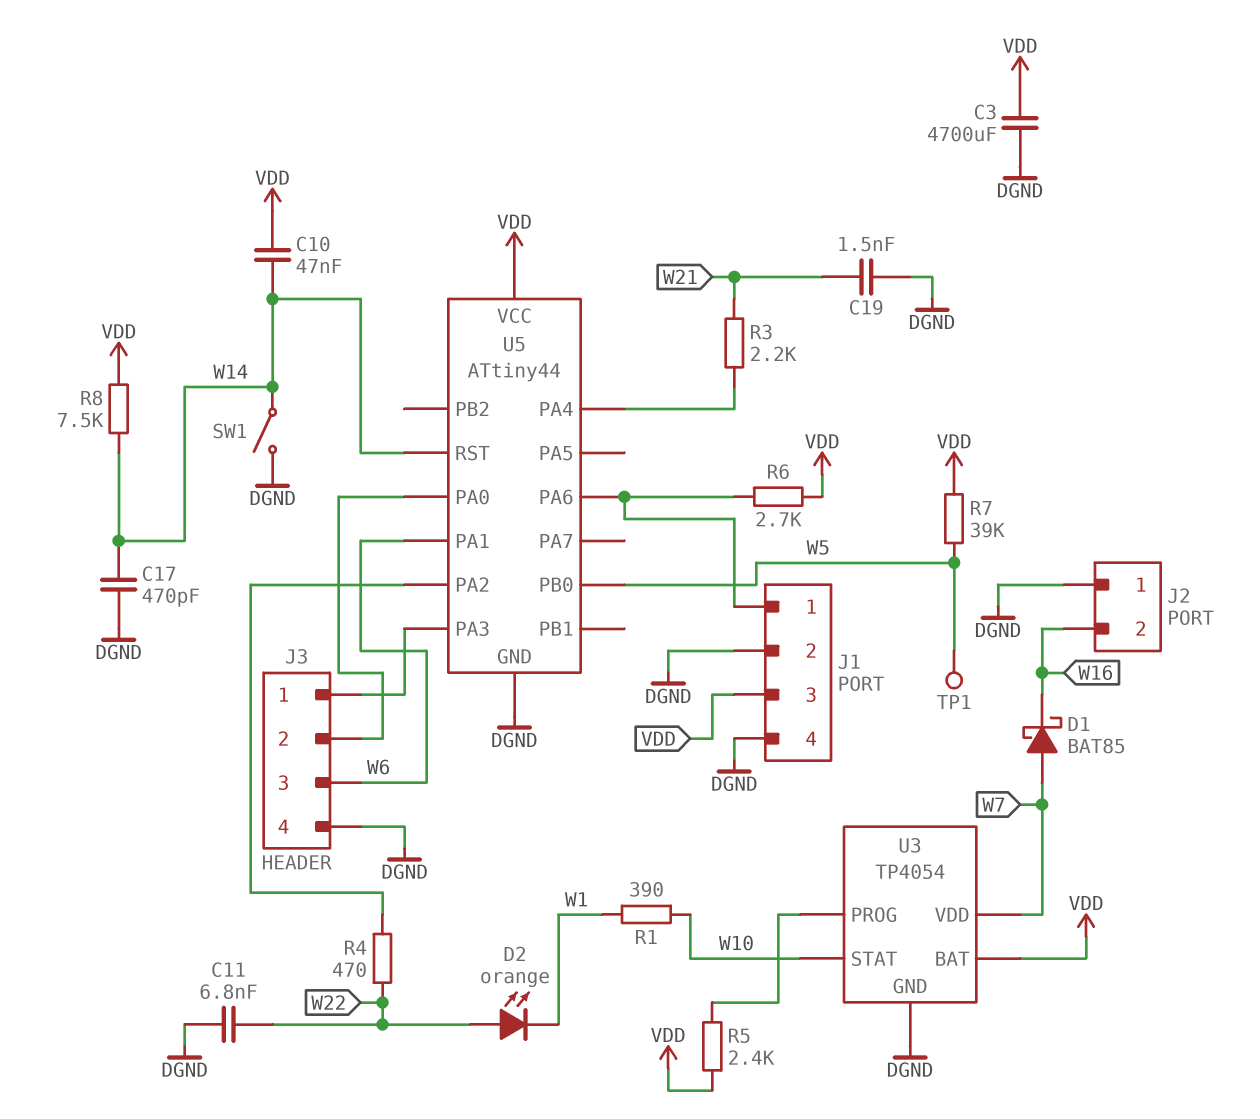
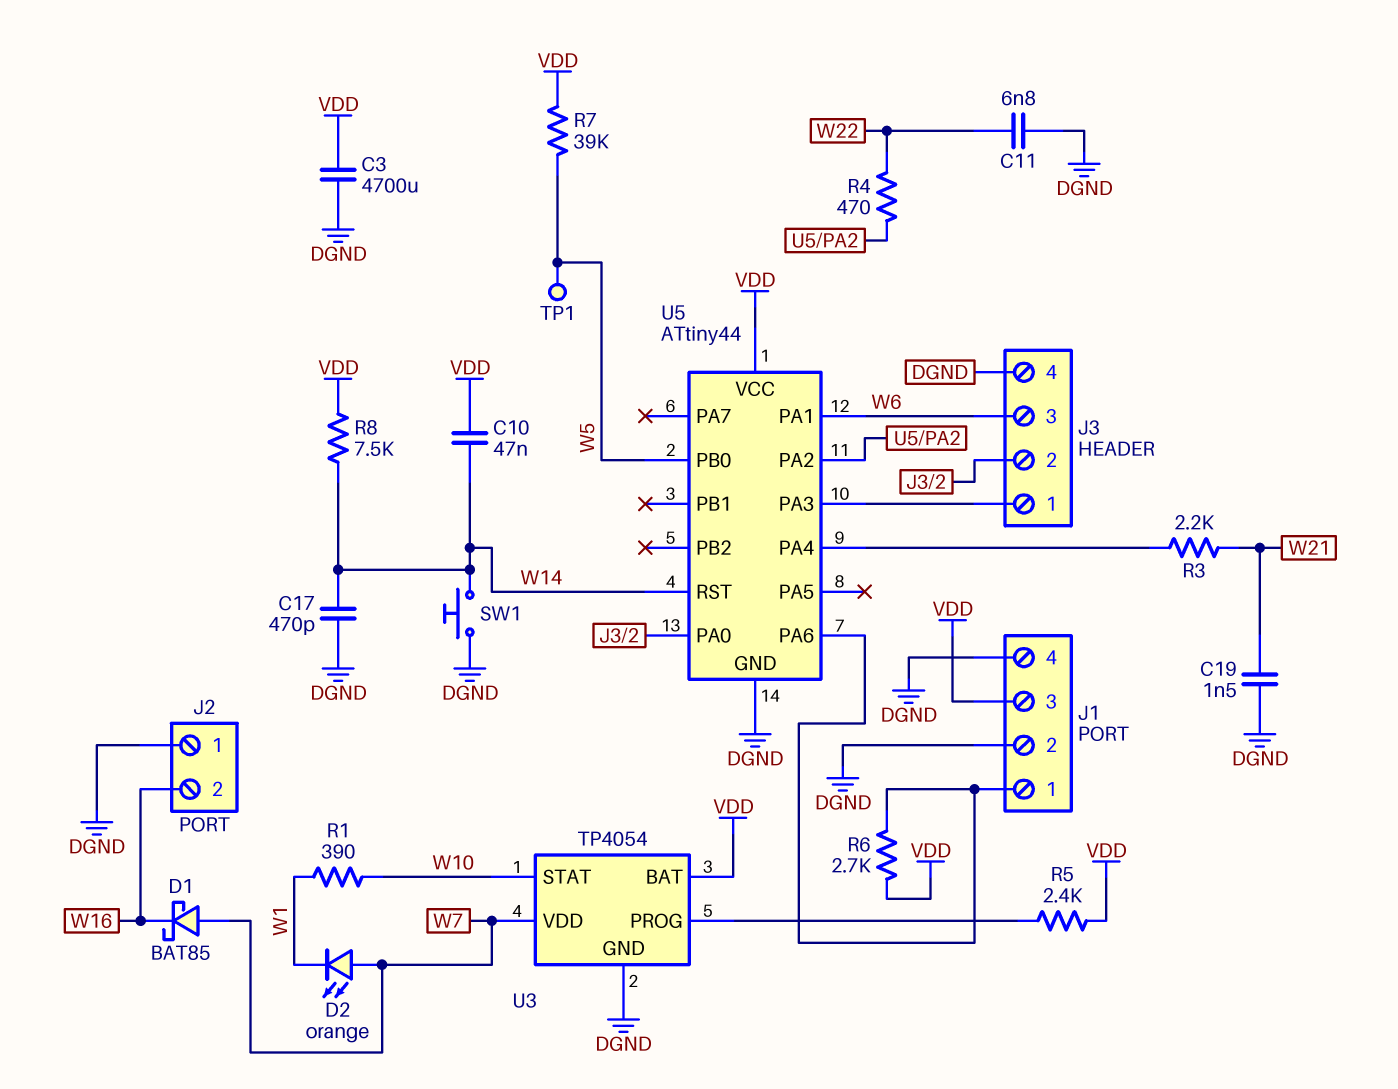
D2: LED orange (A W22, K W1) -> LED orange (A W7, K W1)
SW1: switch (DGND, W14) -> button (DGND, W14)

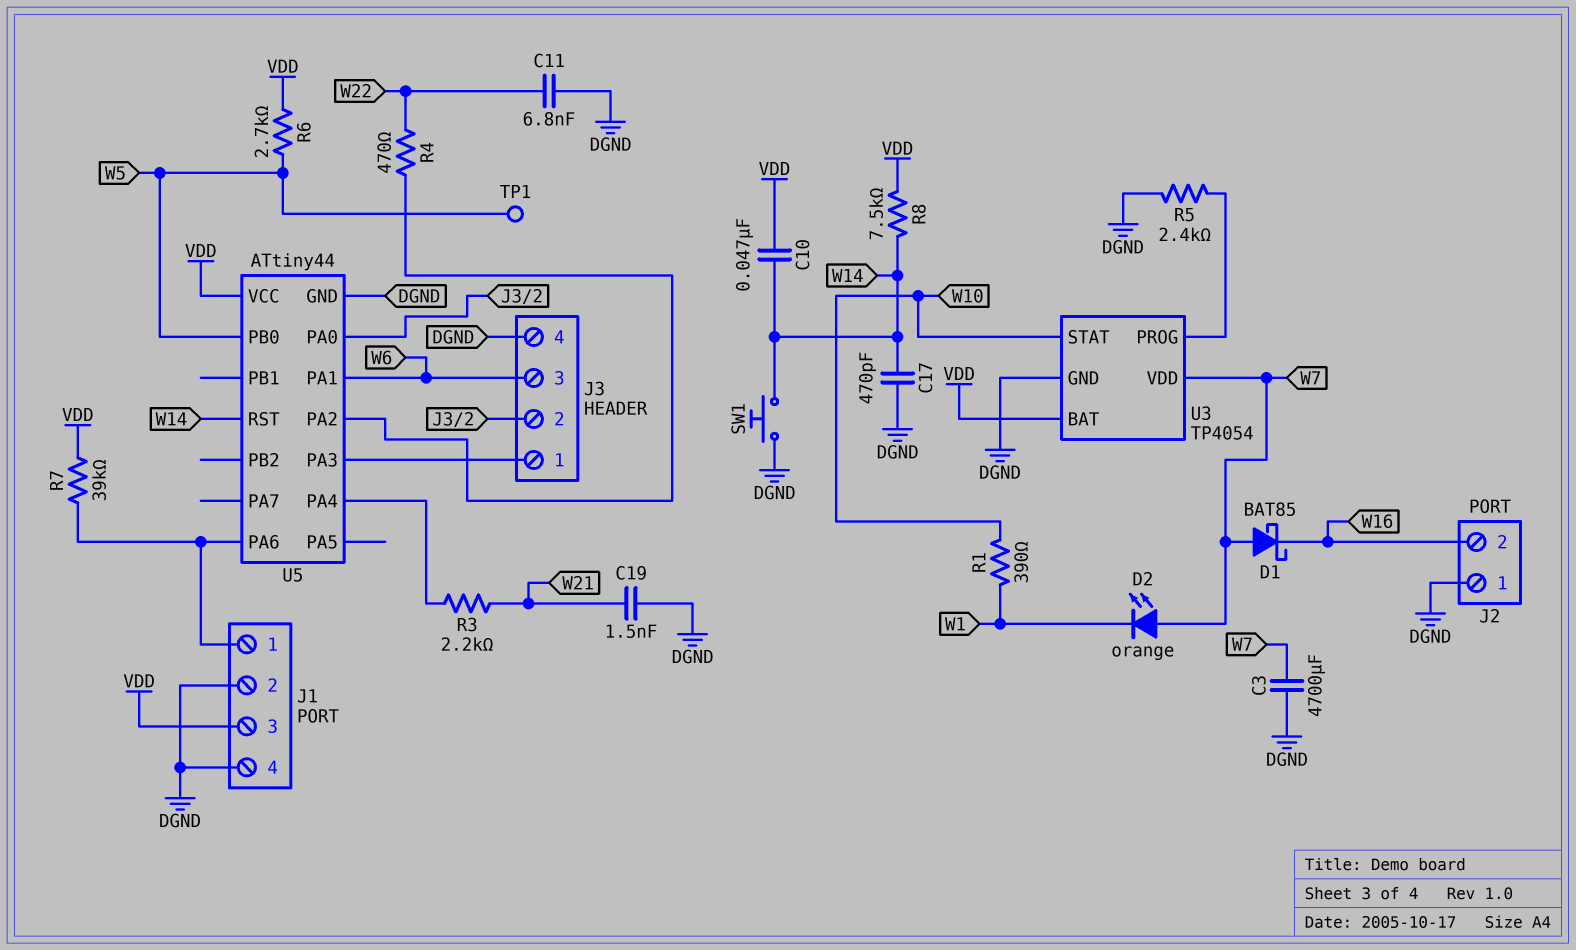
C3: 4700uF (DGND, VDD) -> 4700uF (DGND, W7)
R5: 2.4k (U3/PROG, VDD) -> 2.4k (DGND, U3/PROG)
R6: 2.7k (J1/1, VDD) -> 2.7k (VDD, W5)
R7: 39k (VDD, W5) -> 39k (J1/1, VDD)

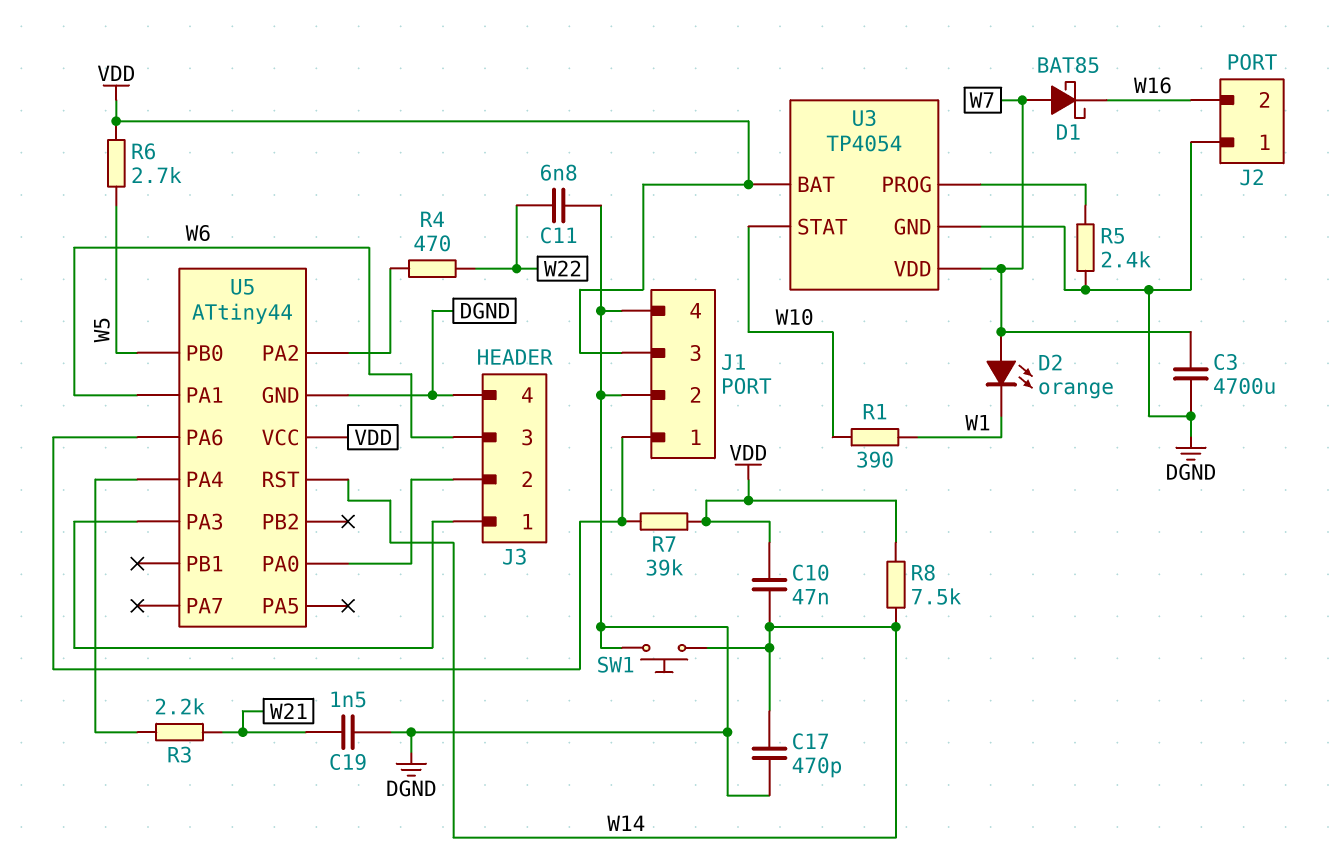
TP1: test point (W5) -> none

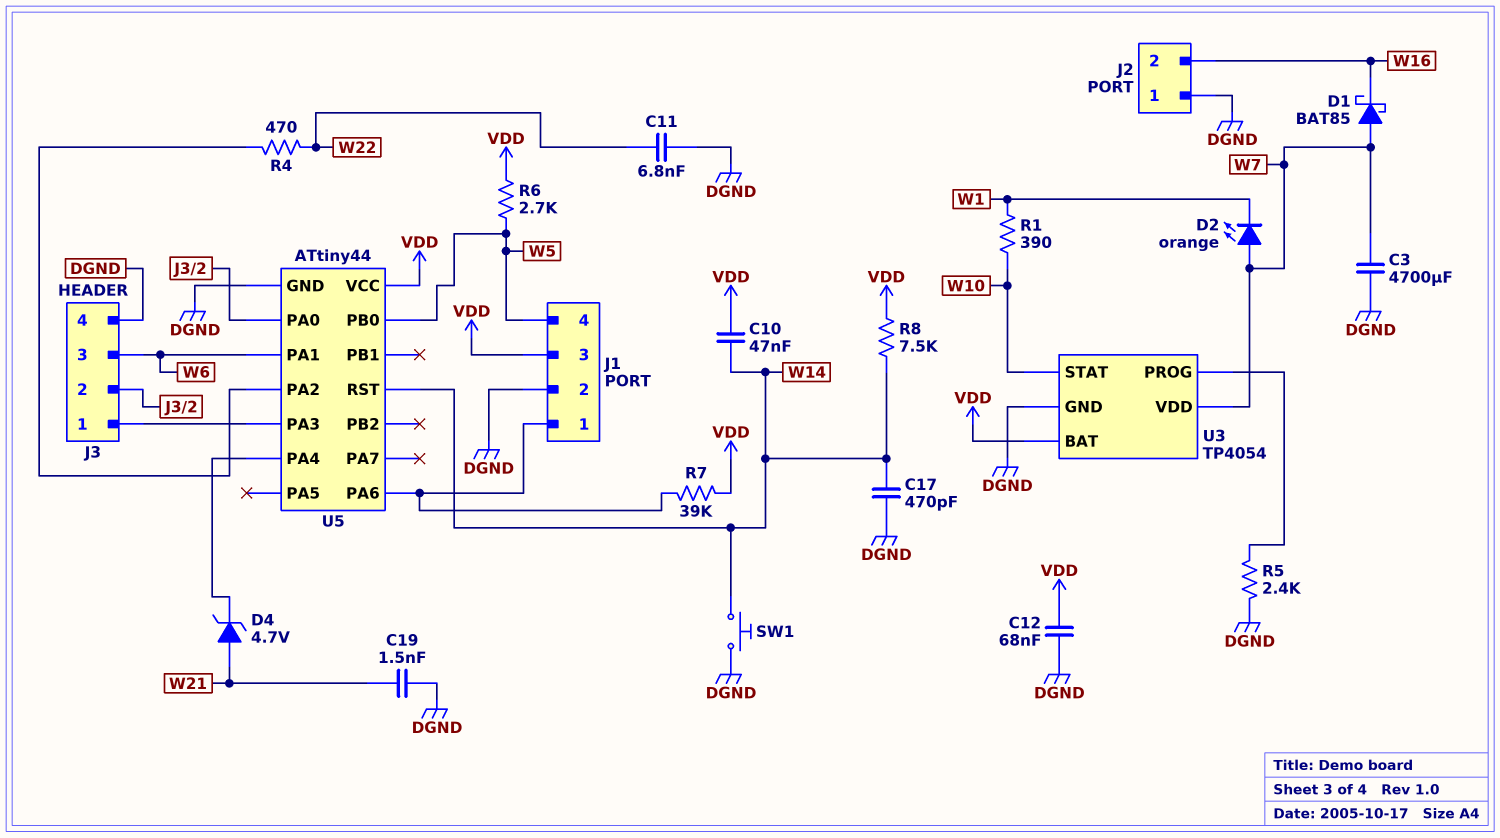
C12: none -> 68nF (DGND, VDD)
D4: none -> zener 4.7V (A W21, K U5/PA4)
J1 pin 4: DGND -> W5
R3: 2.2k (U5/PA4, W21) -> none

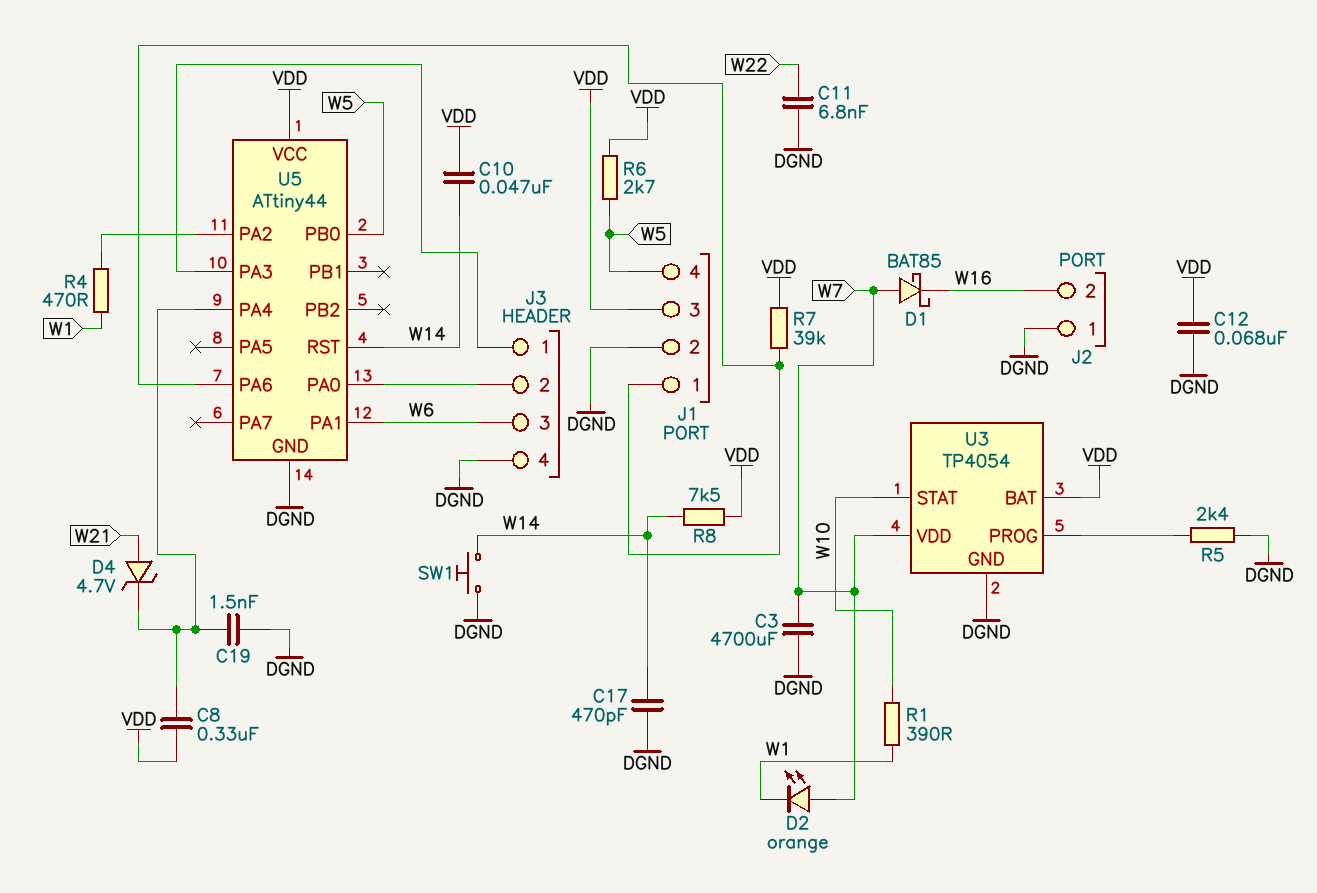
C8: none -> 330nF (U5/PA4, VDD)
C19: 1.5nF (DGND, W21) -> 1.5nF (DGND, U5/PA4)
R4: 470 (U5/PA2, W22) -> 470 (U5/PA2, W1)

